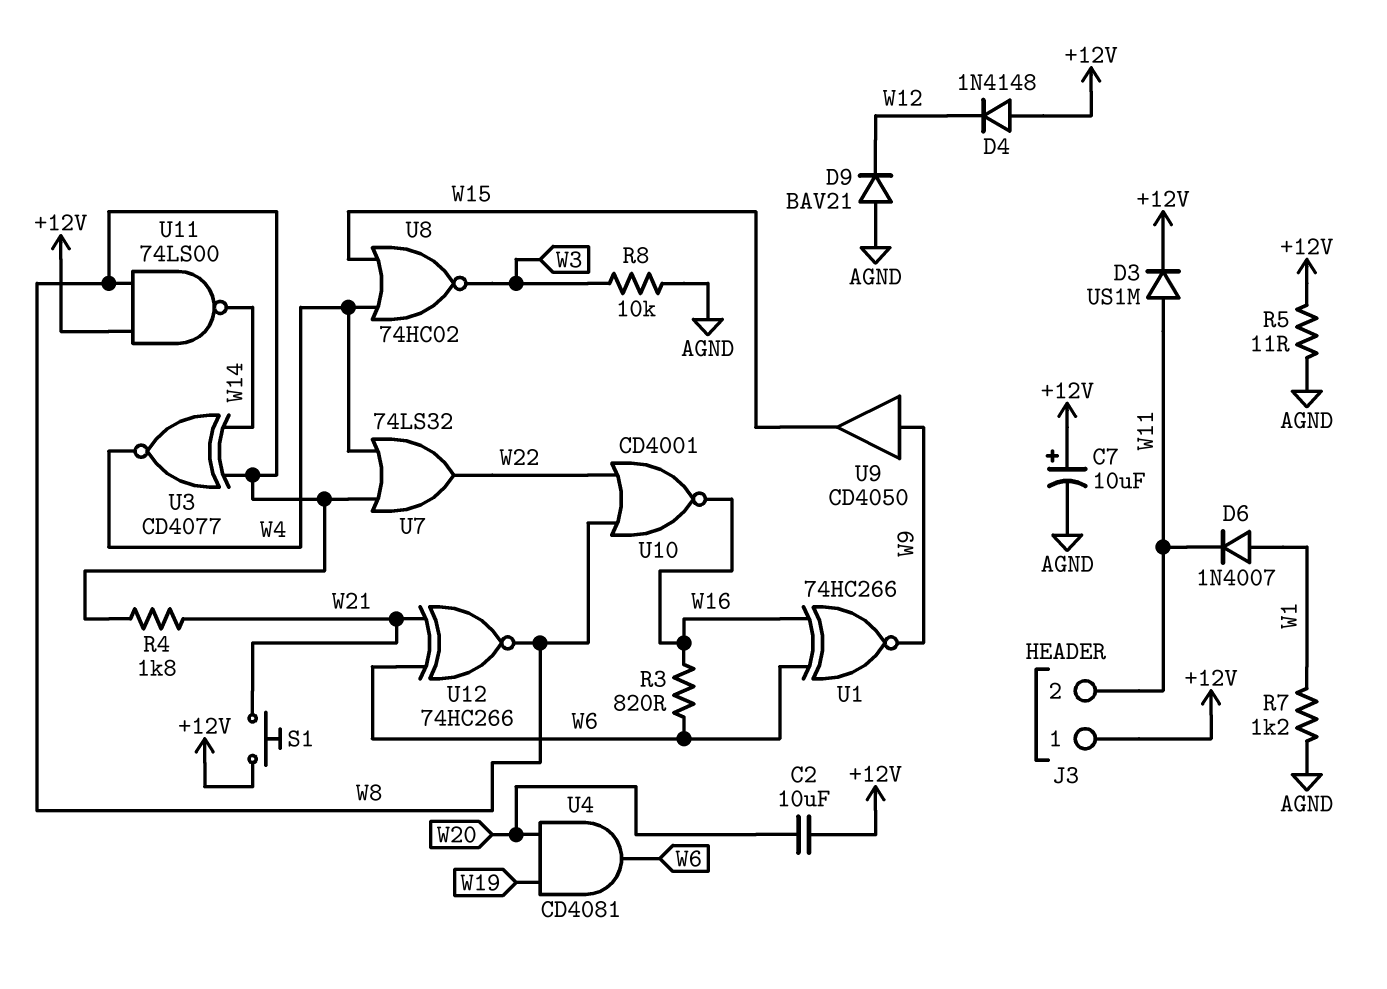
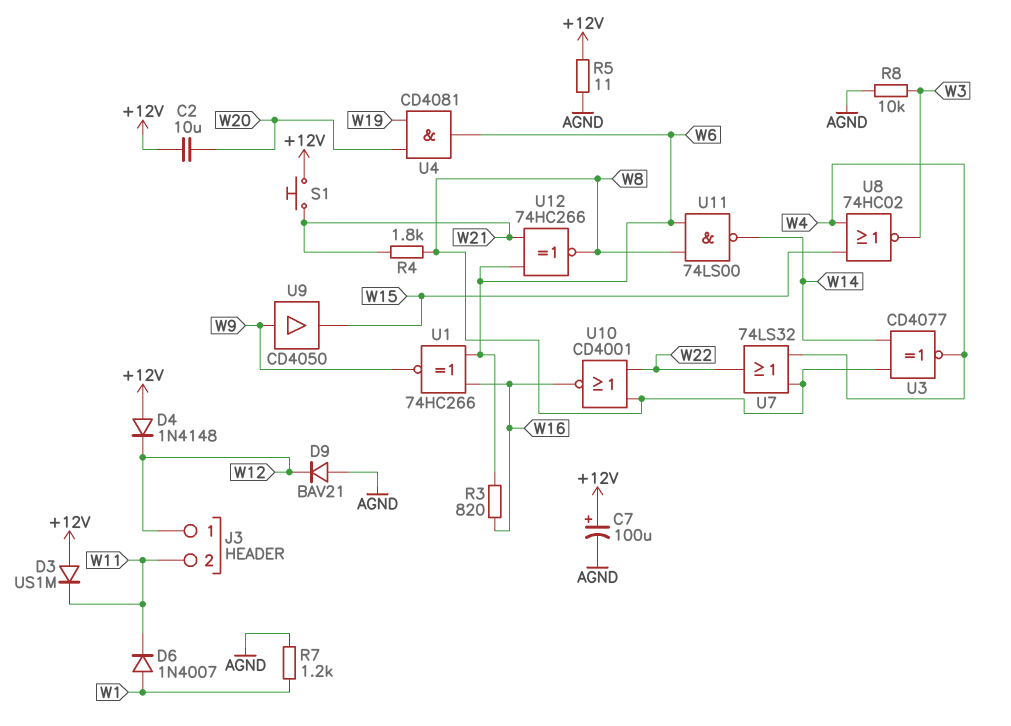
C7: 10uF (plus +12V, minus AGND) -> 100uF (plus +12V, minus AGND)
D3: diode US1M (A W11, K +12V) -> diode US1M (A +12V, K W11)
J3 pin 1: +12V -> W12
U11: NAND 74LS00 (in +12V, in W8, out W14) -> NAND 74LS00 (in W6, in W8, out W14)

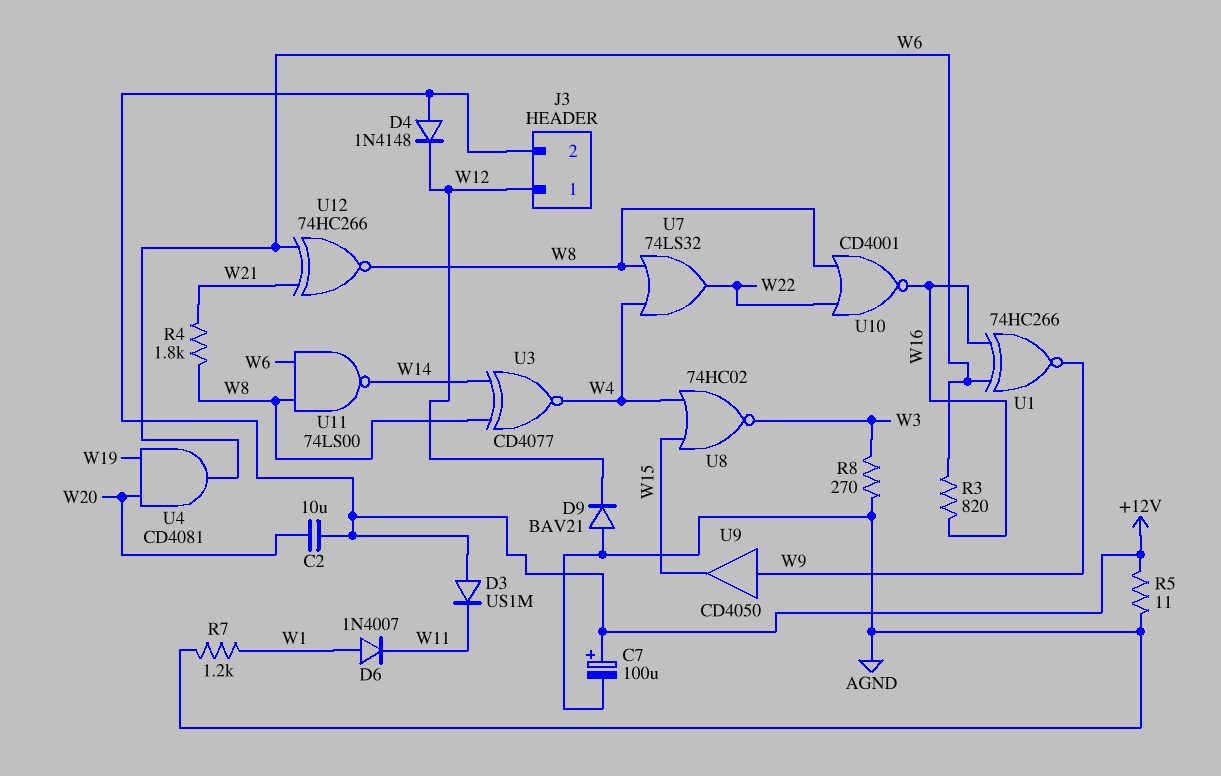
J3 pin 2: W11 -> +12V
R8: 10k (AGND, W3) -> 270 (AGND, W3)
S1: button (+12V, W21) -> none

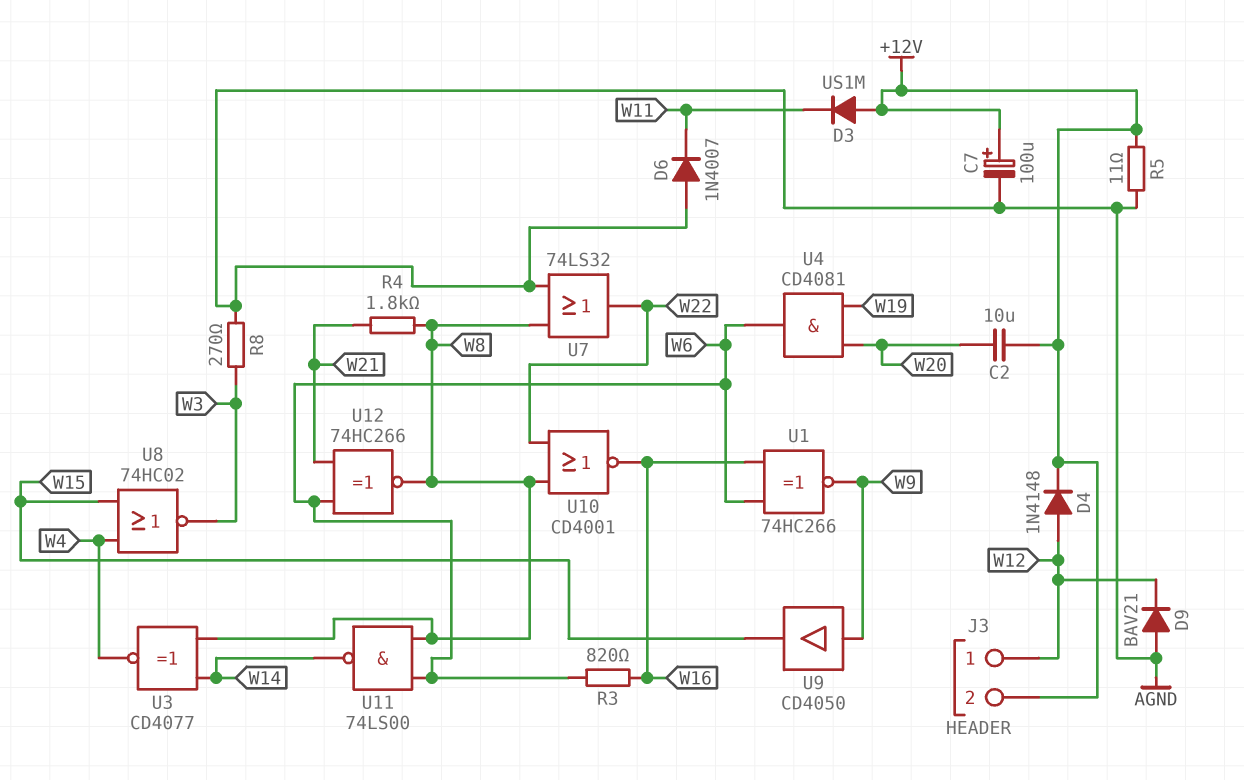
D4: diode 1N4148 (A +12V, K W12) -> diode 1N4148 (A W12, K +12V)
D6: diode 1N4007 (A W1, K W11) -> diode 1N4007 (A AGND, K W11)
R7: 1.2k (AGND, W1) -> none
U7: OR 74LS32 (in W4, in W8, out W22) -> OR 74LS32 (in AGND, in W8, out W22)

